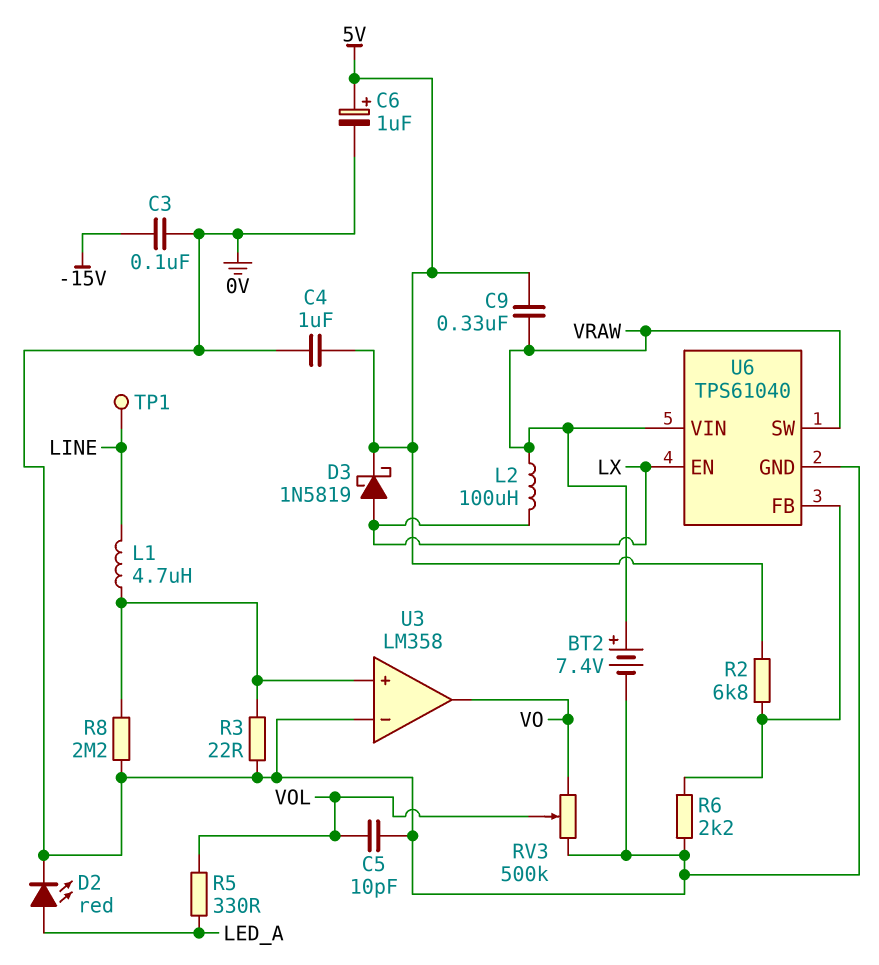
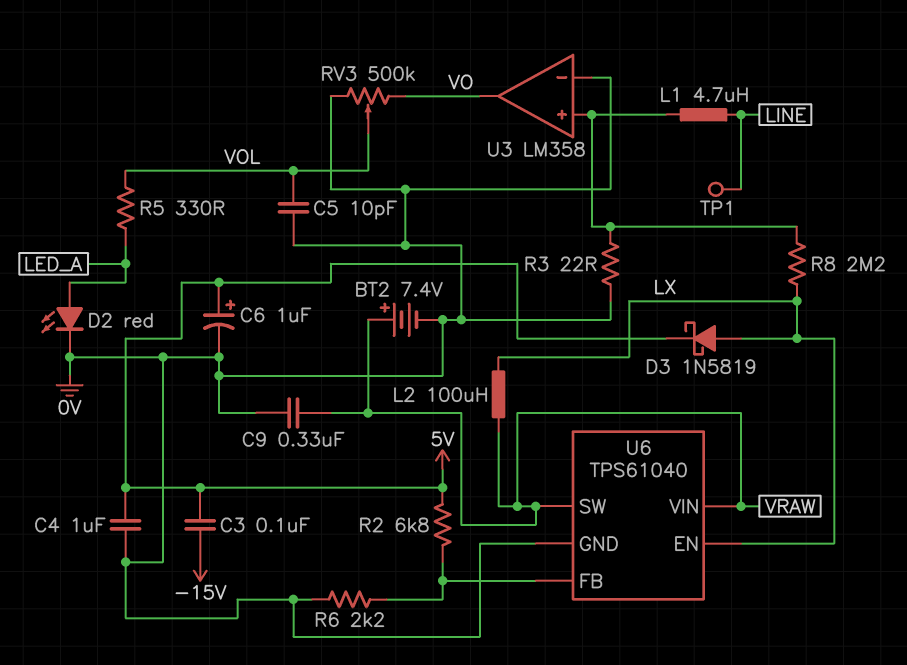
C3: 100nF (-15V, 0V) -> 100nF (-15V, 5V)
C9: 330nF (5V, VRAW) -> 330nF (0V, VRAW)
R8: 2.2M (0V, U3/in+) -> 2.2M (LX, U3/in+)

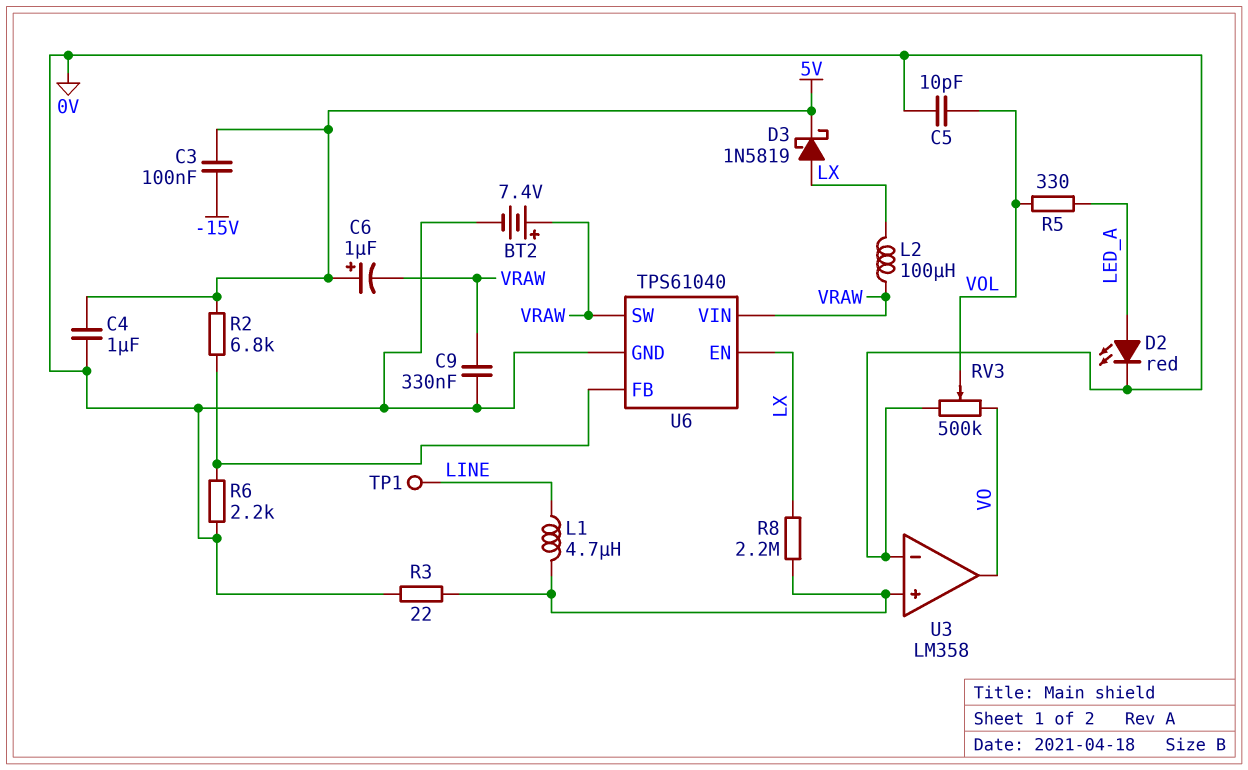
C6: 1uF (plus 5V, minus 0V) -> 1uF (plus 5V, minus VRAW)

